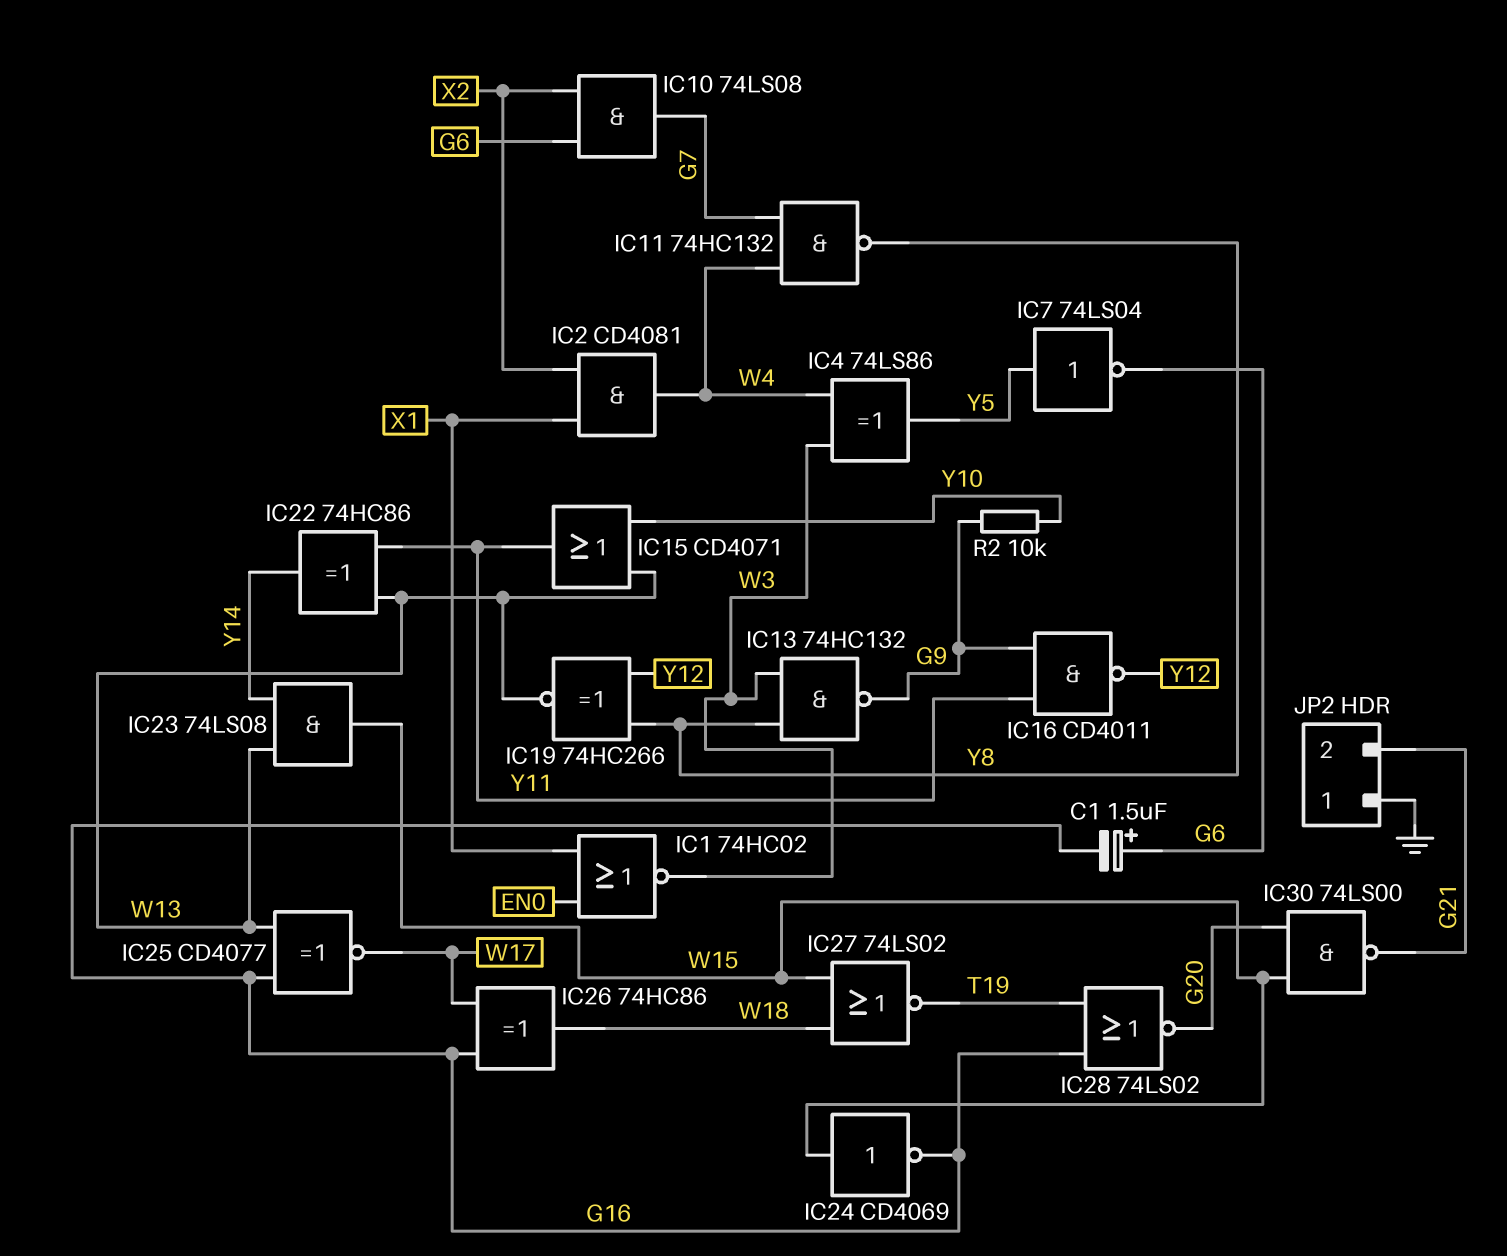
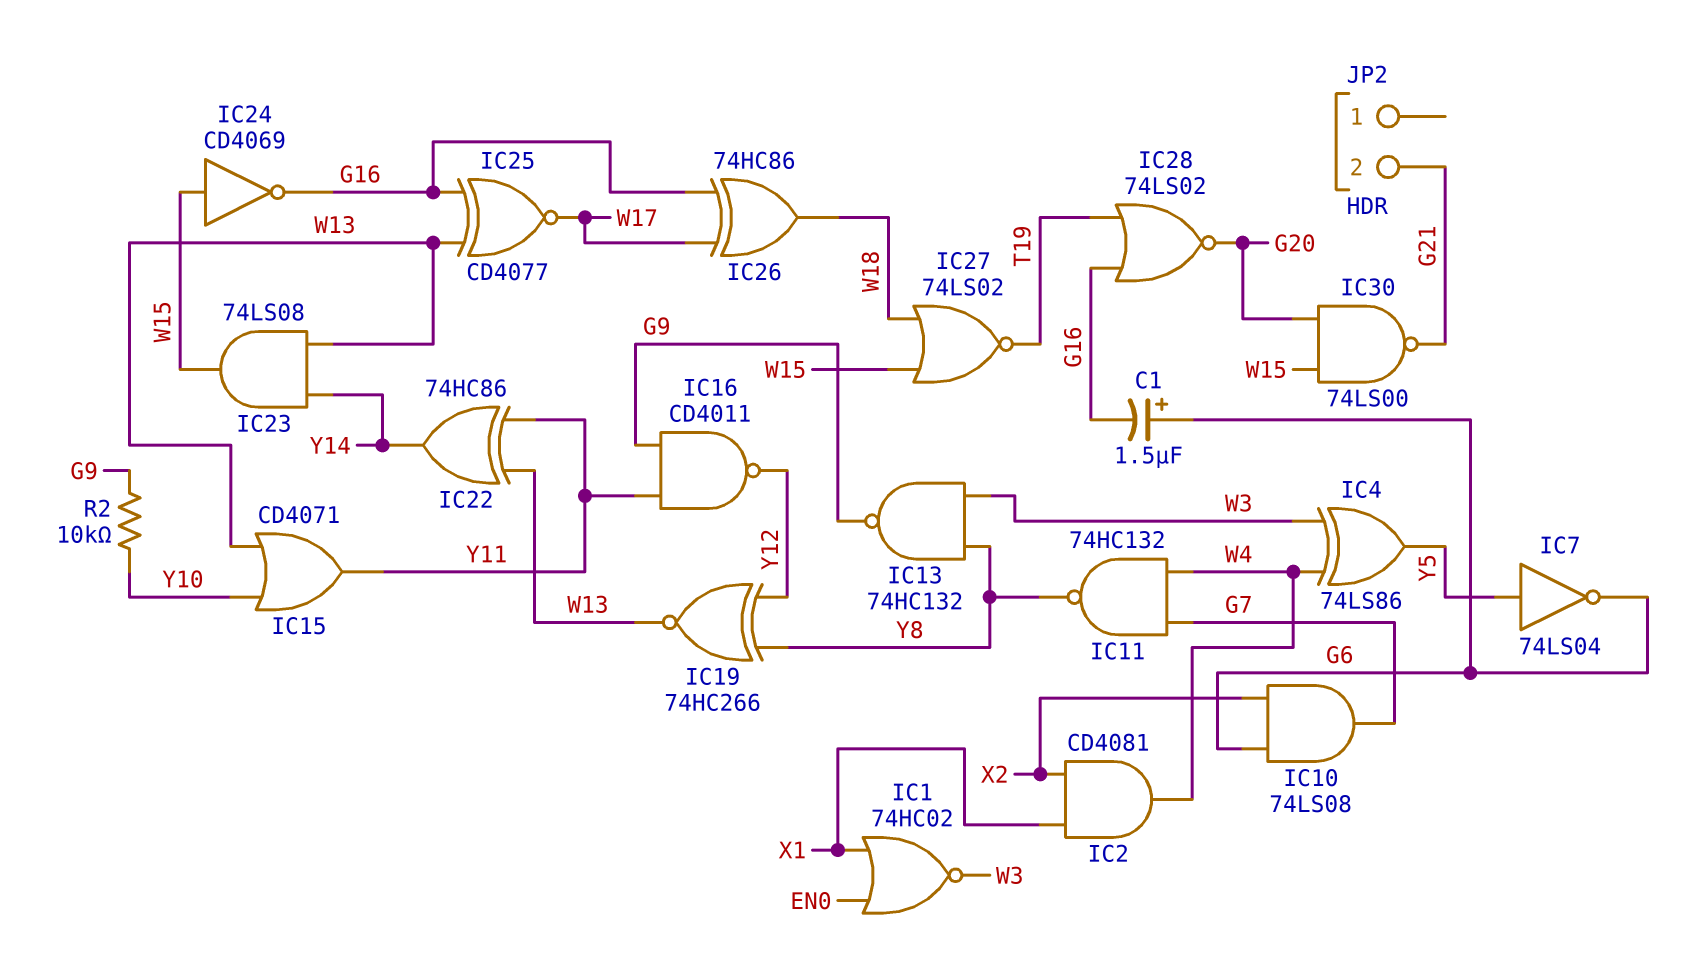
JP2 pin 1: GND -> none

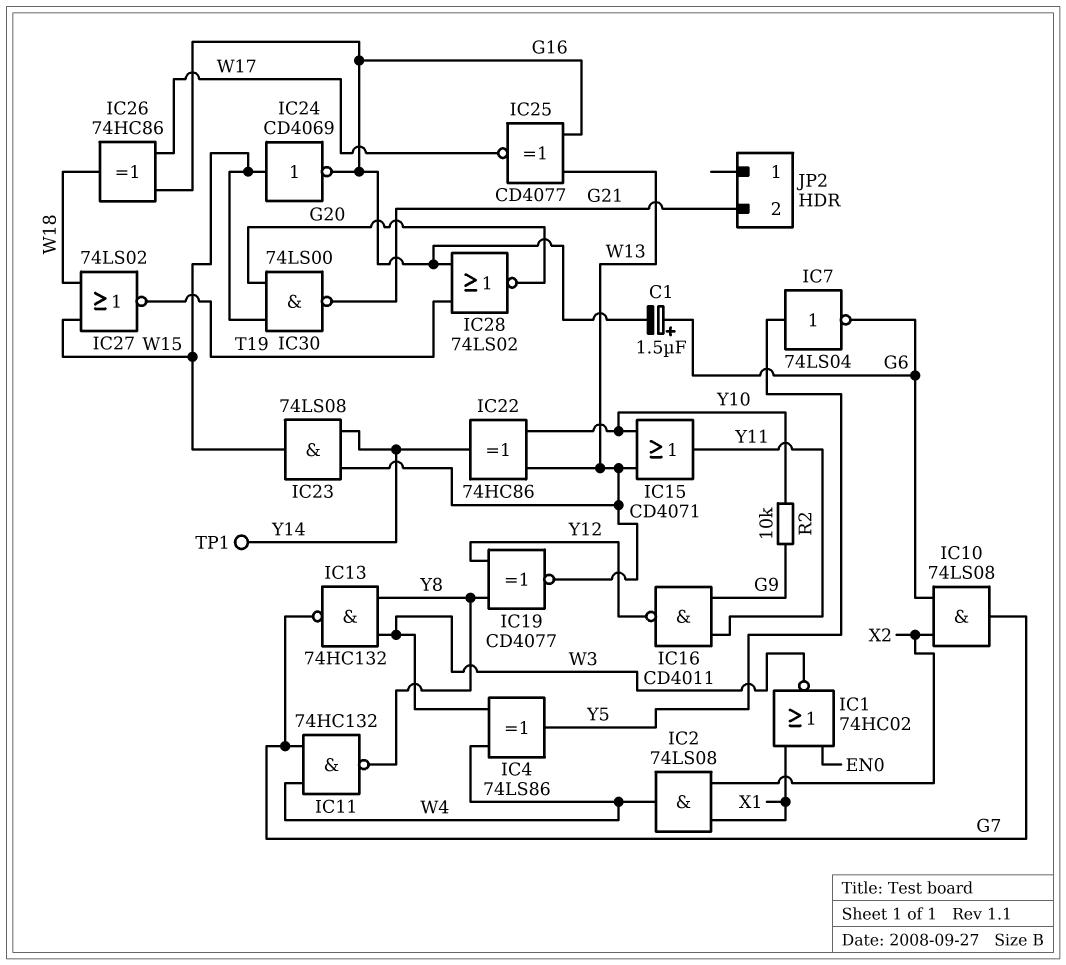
IC2: AND CD4081 (in X1, in X2, out W4) -> AND 74LS08 (in X1, in X2, out W4)
IC13: NAND 74HC132 (in W3, in Y8, out G9) -> NAND 74HC132 (in W3, in Y8, out G7)
IC19: XNOR 74HC266 (in Y8, in Y12, out W13) -> XNOR CD4077 (in Y8, in Y12, out W13)
IC22: XOR 74HC86 (in W13, in Y11, out Y14) -> XOR 74HC86 (in W13, in Y10, out Y14)
TP1: none -> test point (Y14)

